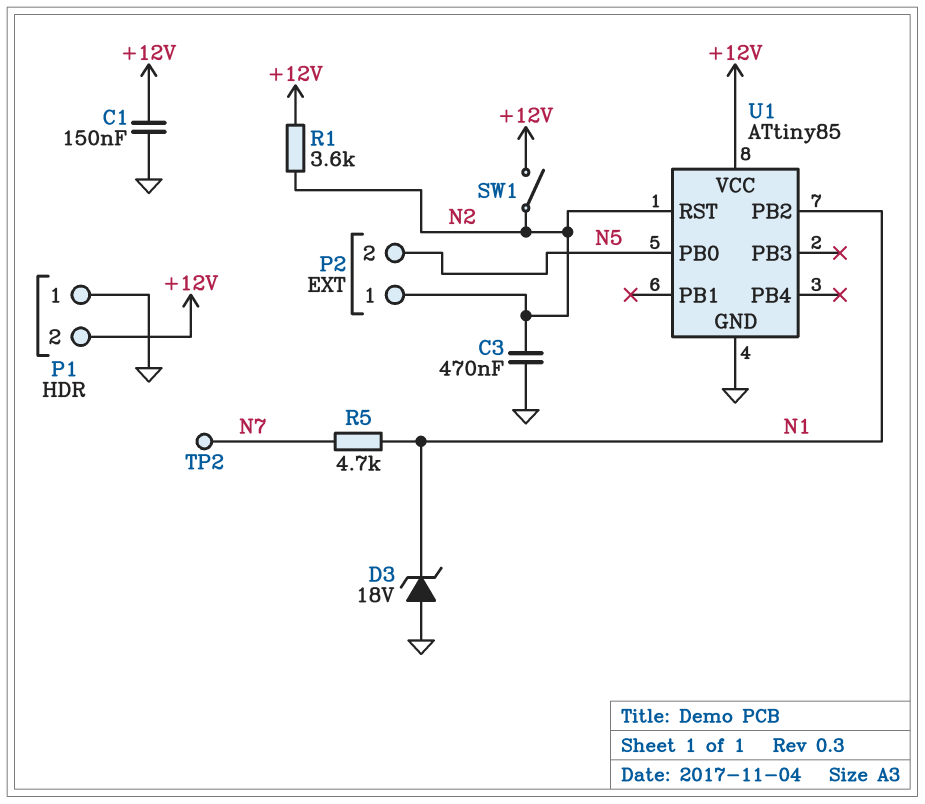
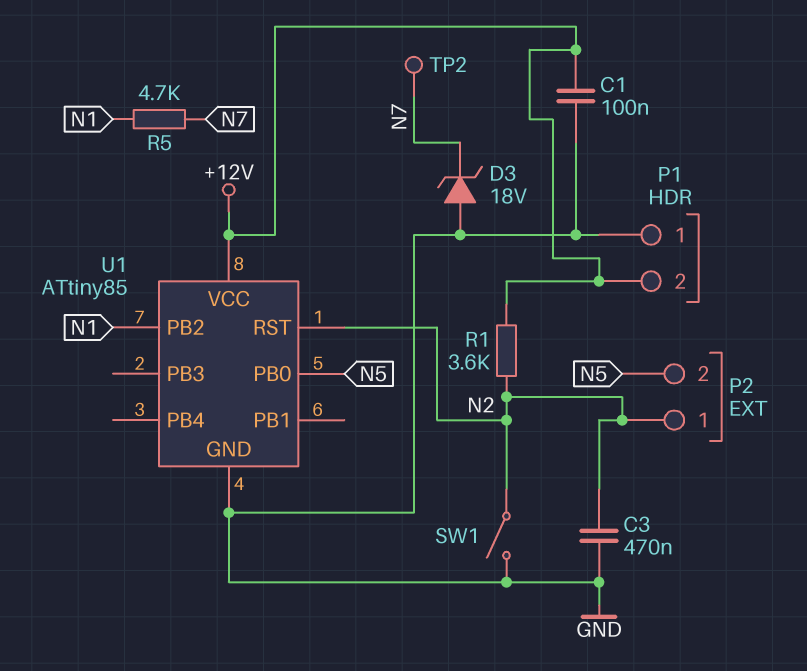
C1: 150nF (+12V, GND) -> 100nF (+12V, GND)
D3: zener 18V (A GND, K N1) -> zener 18V (A GND, K N7)
SW1: switch (+12V, N2) -> switch (GND, N2)

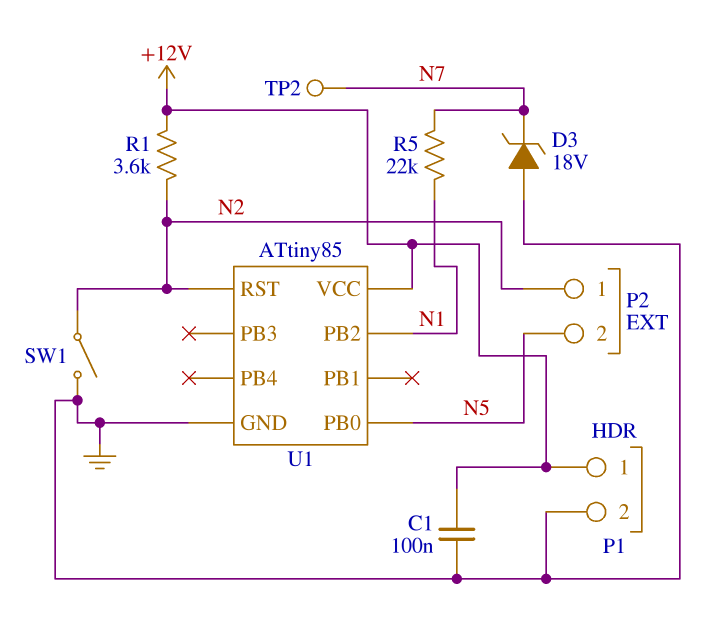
C3: 470nF (GND, N2) -> none
P1 pin 1: GND -> +12V
P1 pin 2: +12V -> GND
R5: 4.7k (N1, N7) -> 22k (N1, N7)

